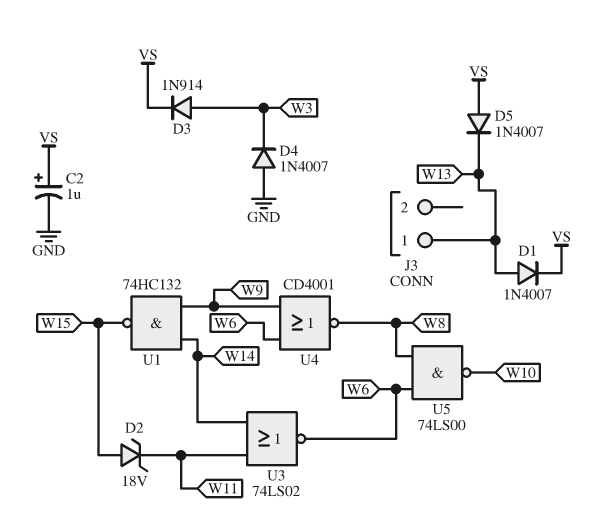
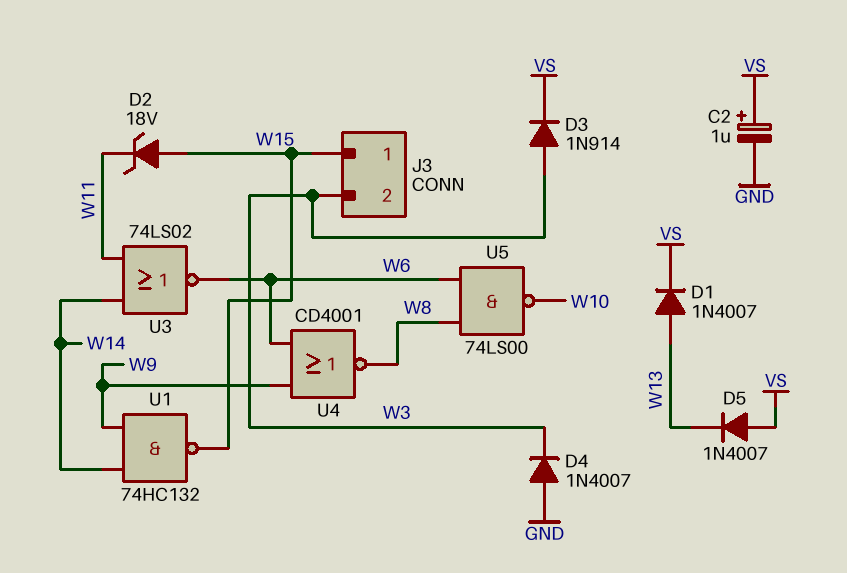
J3 pin 1: W13 -> W15
J3 pin 2: none -> W3

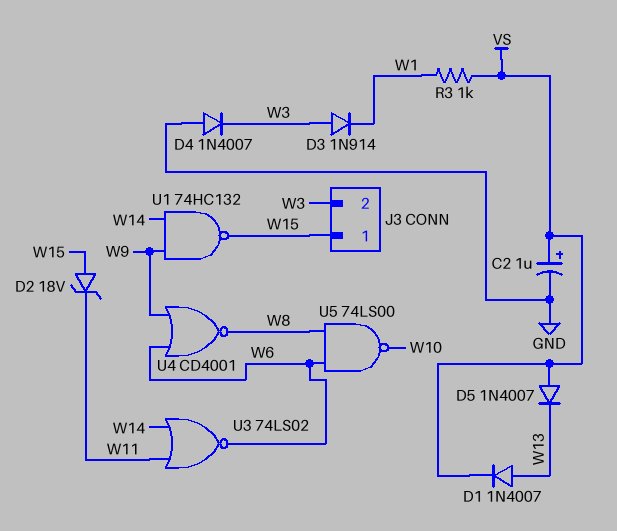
D3: diode 1N914 (A W3, K VS) -> diode 1N914 (A W3, K W1)
R3: none -> 1k (VS, W1)

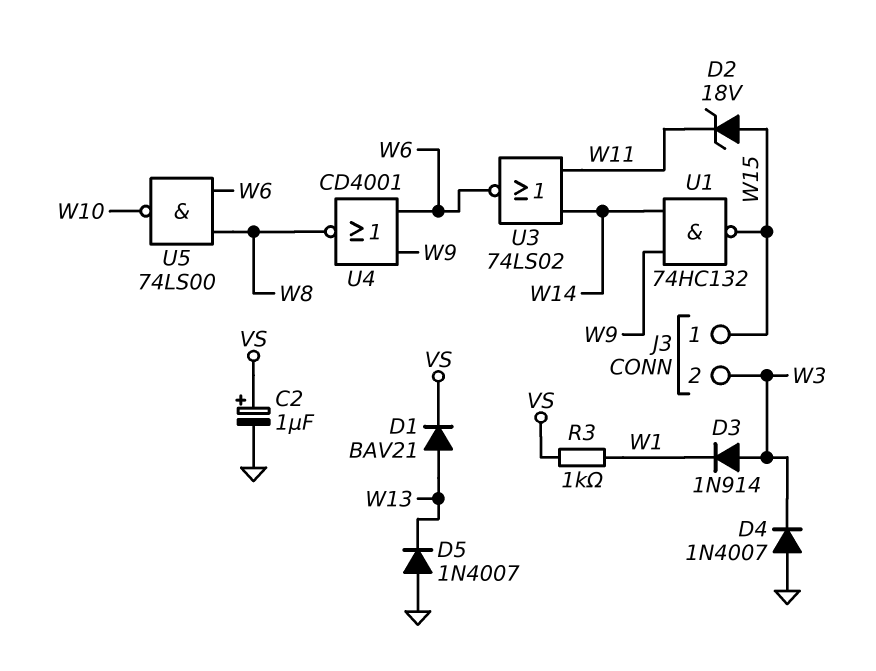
D1: diode 1N4007 (A W13, K VS) -> diode BAV21 (A W13, K VS)
D5: diode 1N4007 (A VS, K W13) -> diode 1N4007 (A GND, K W13)

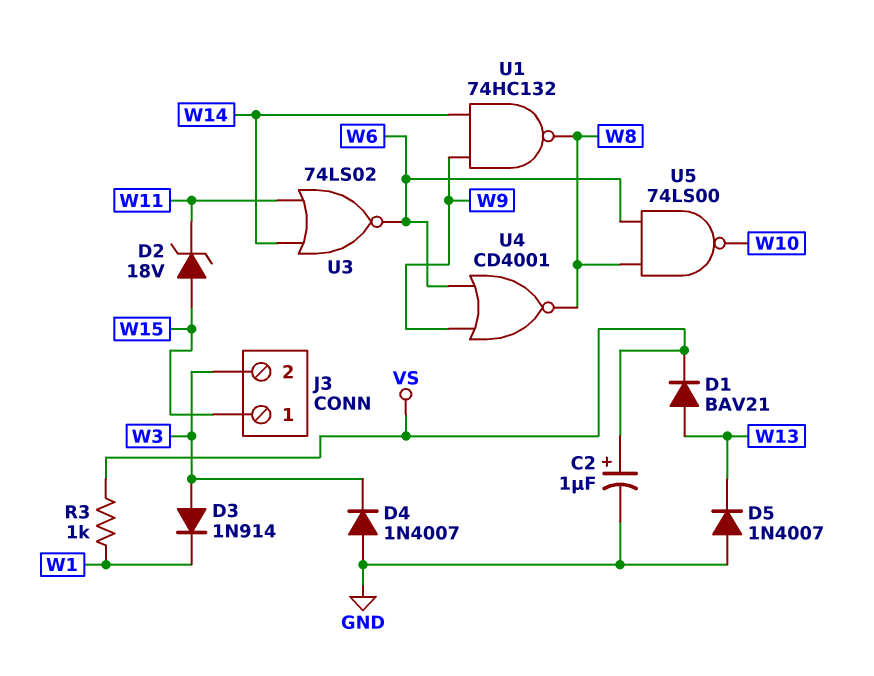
U1: NAND 74HC132 (in W9, in W14, out W15) -> NAND 74HC132 (in W9, in W14, out W8)

